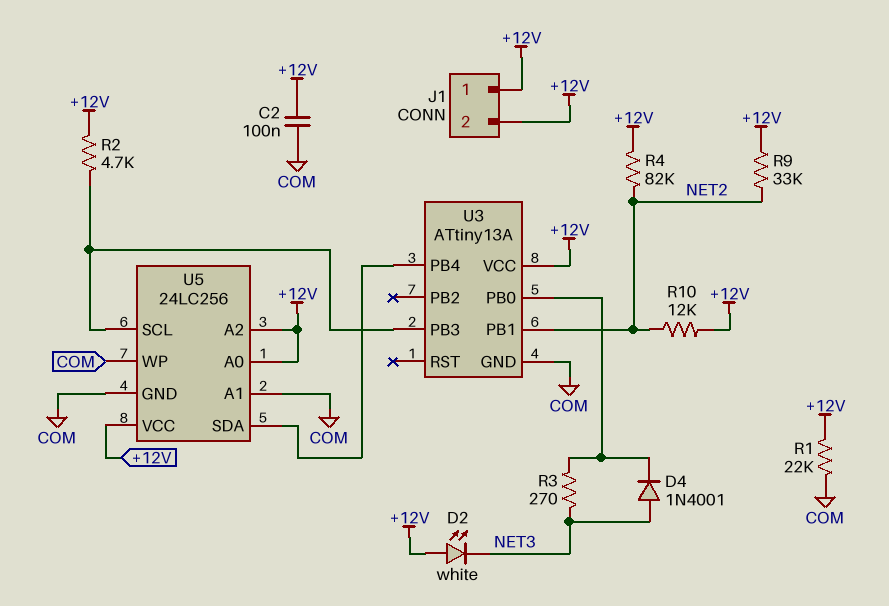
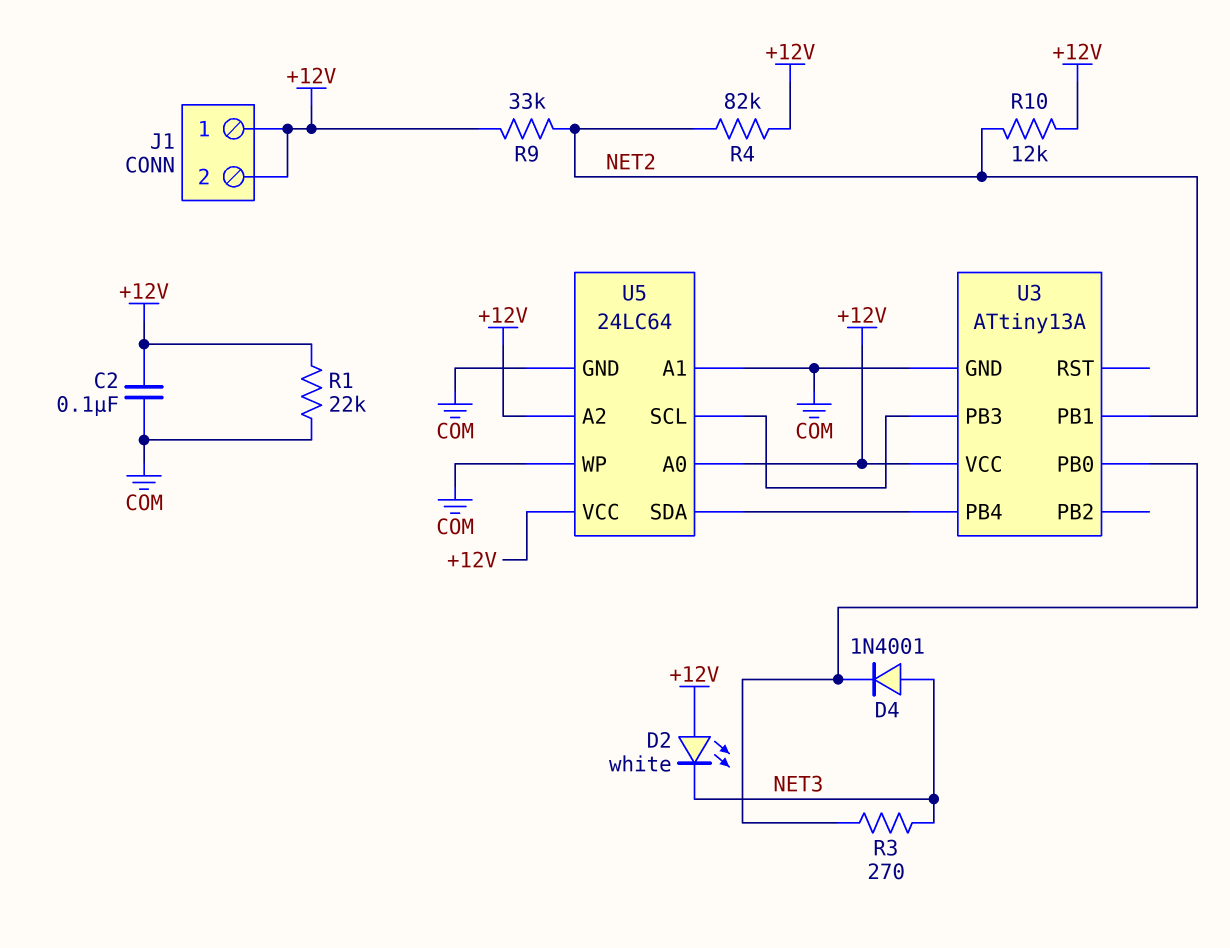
R2: 4.7k (+12V, U3/PB3) -> none
U5: 24LC256 -> 24LC64

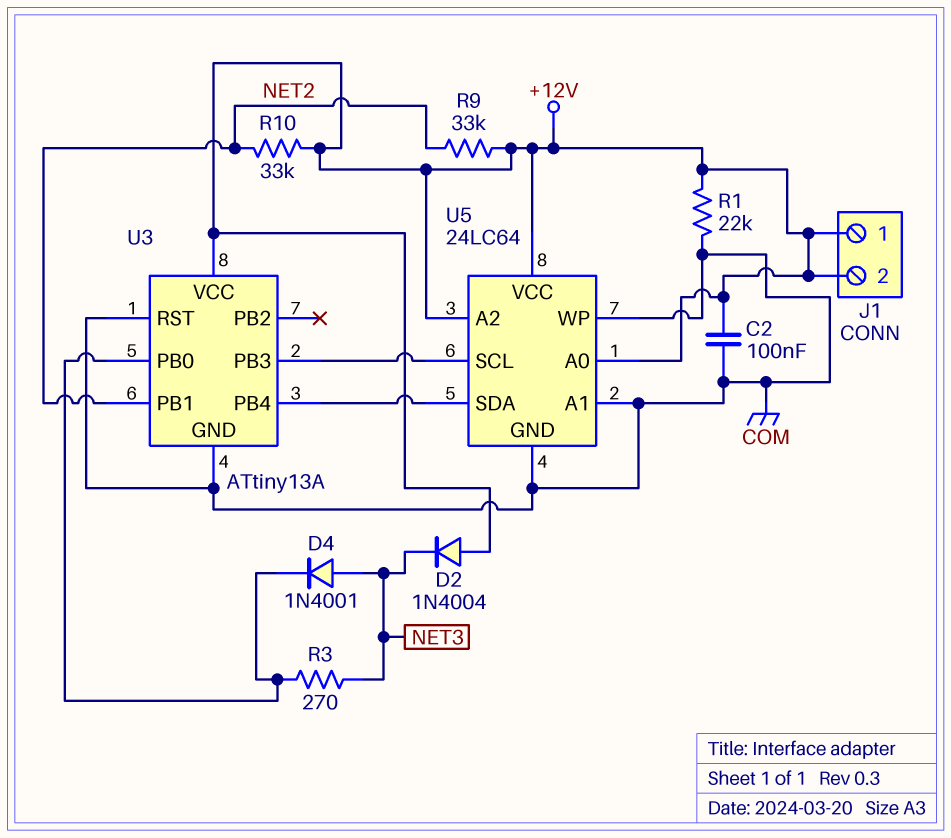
D2: LED white (A +12V, K NET3) -> diode 1N4004 (A +12V, K NET3)
R4: 82k (+12V, NET2) -> none
R10: 12k (+12V, NET2) -> 33k (+12V, NET2)
U3 pin RST: none -> COM

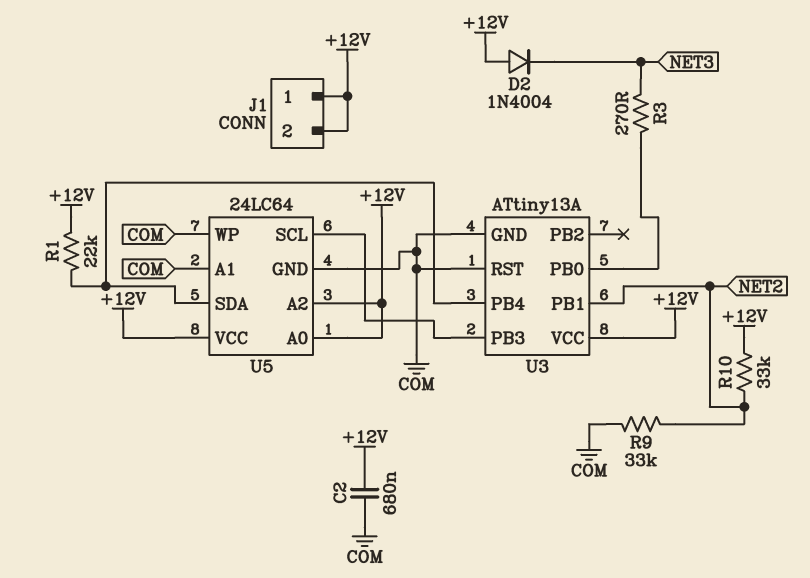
C2: 100nF (+12V, COM) -> 680nF (+12V, COM)
D4: diode 1N4001 (A NET3, K U3/PB0) -> none
R1: 22k (+12V, COM) -> 22k (+12V, U3/PB4)
R9: 33k (+12V, NET2) -> 33k (COM, NET2)

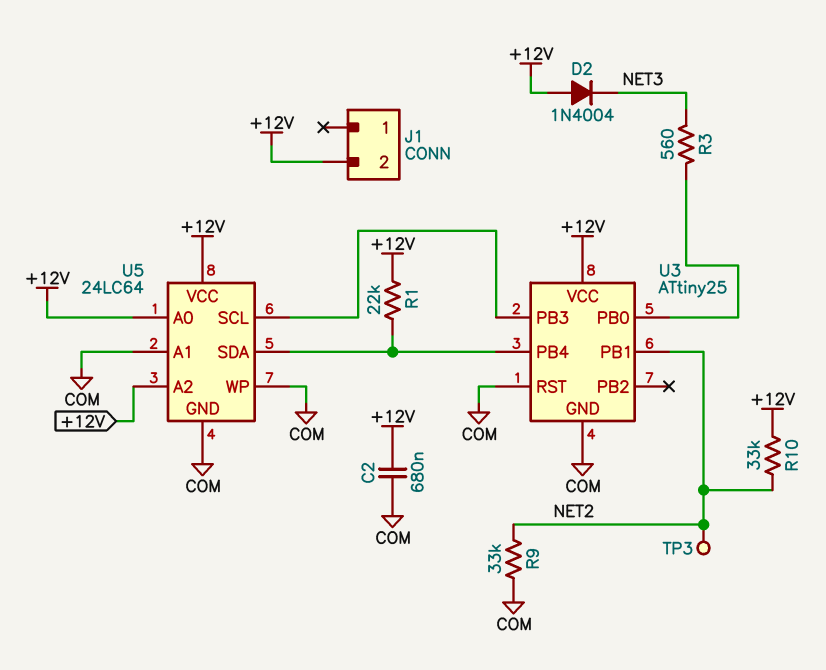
J1 pin 1: +12V -> none
R3: 270 (NET3, U3/PB0) -> 560 (NET3, U3/PB0)
TP3: none -> test point (NET2)
U3: ATtiny13A -> ATtiny25

